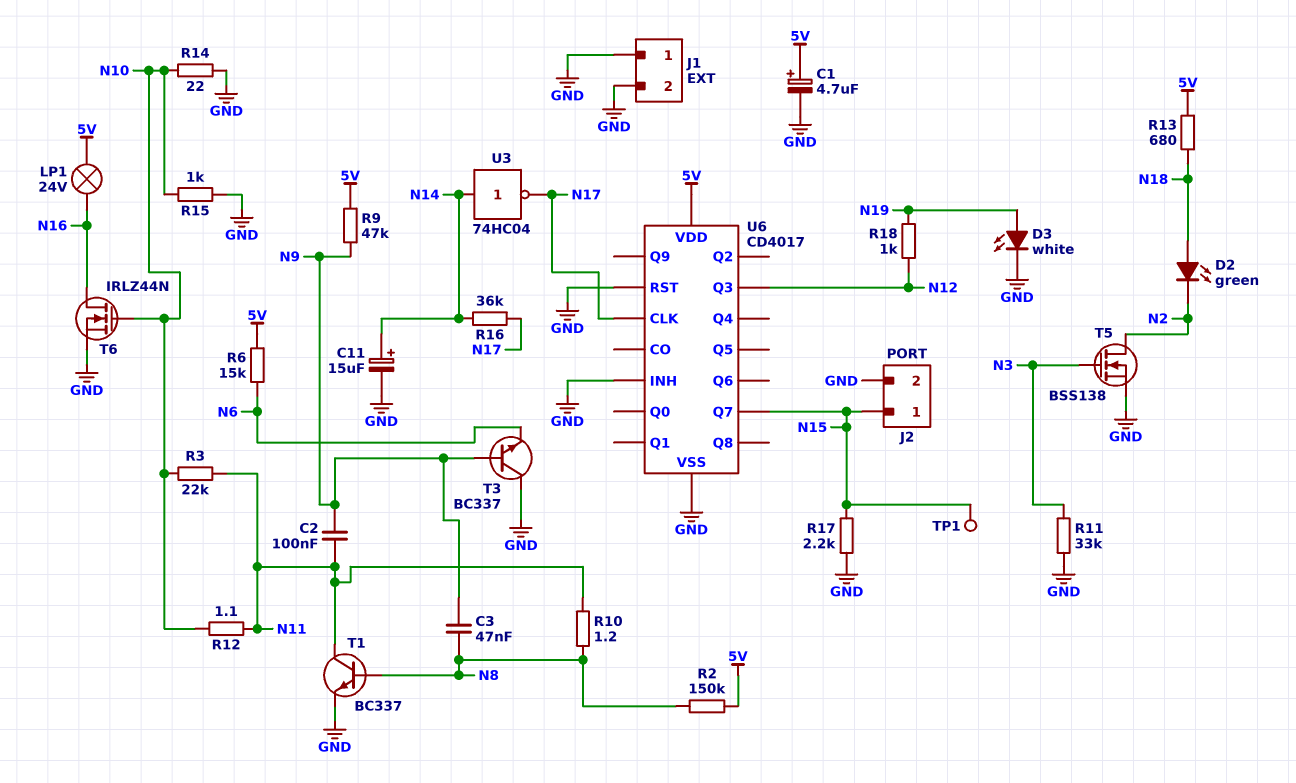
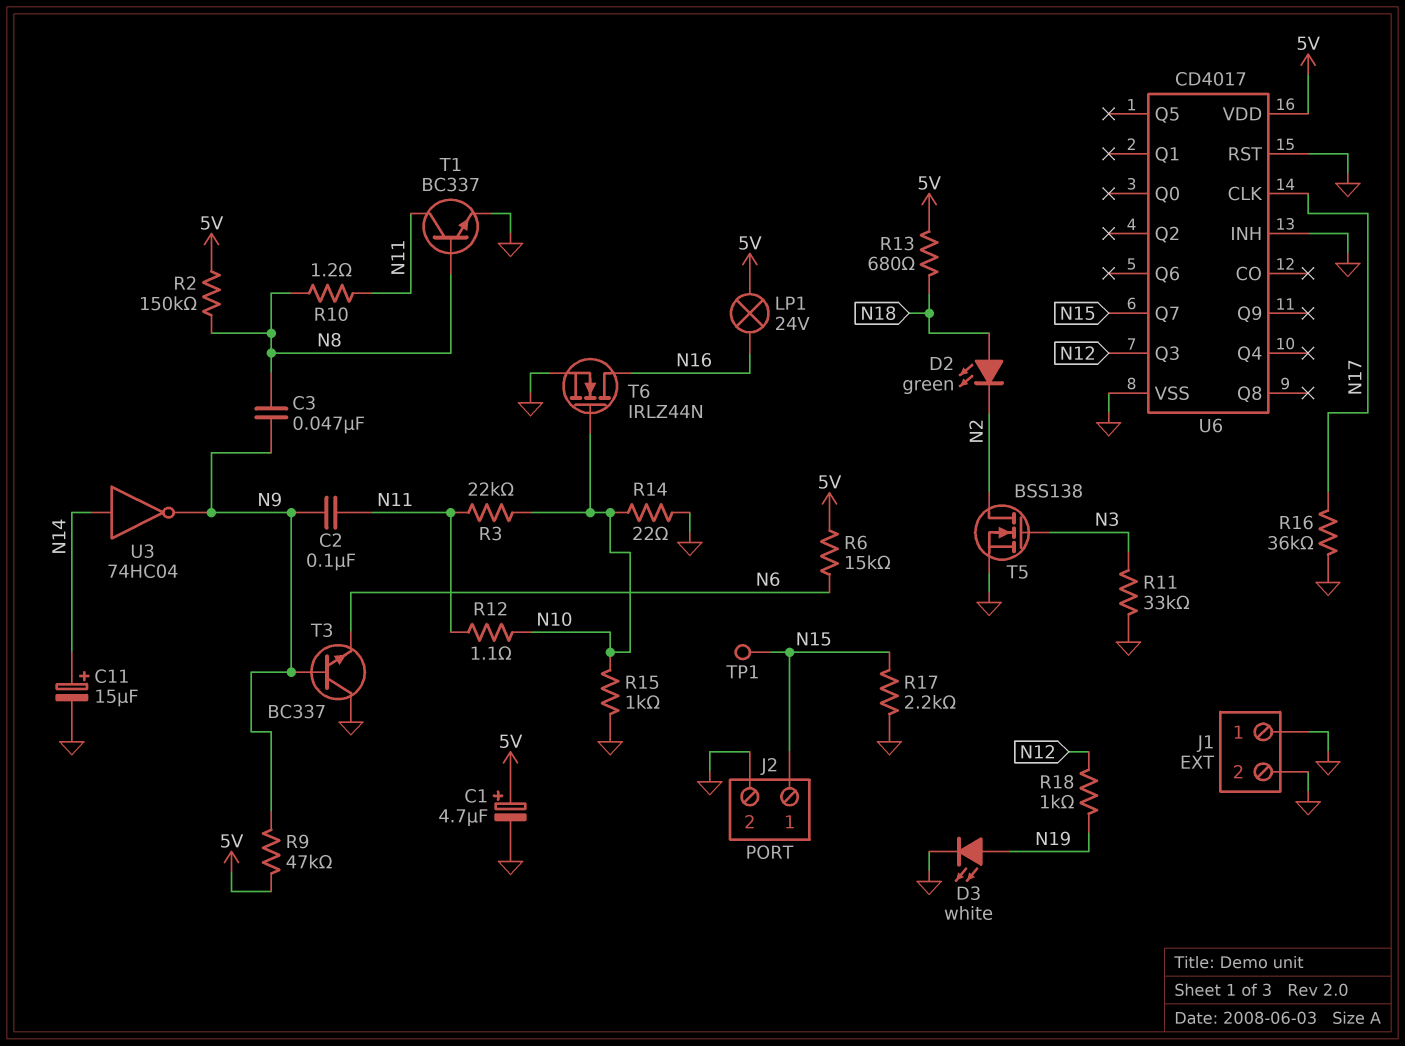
R16: 36k (N14, N17) -> 36k (GND, N17)
U3: NOT 74HC04 (in N14, out N17) -> NOT 74HC04 (in N14, out N9)

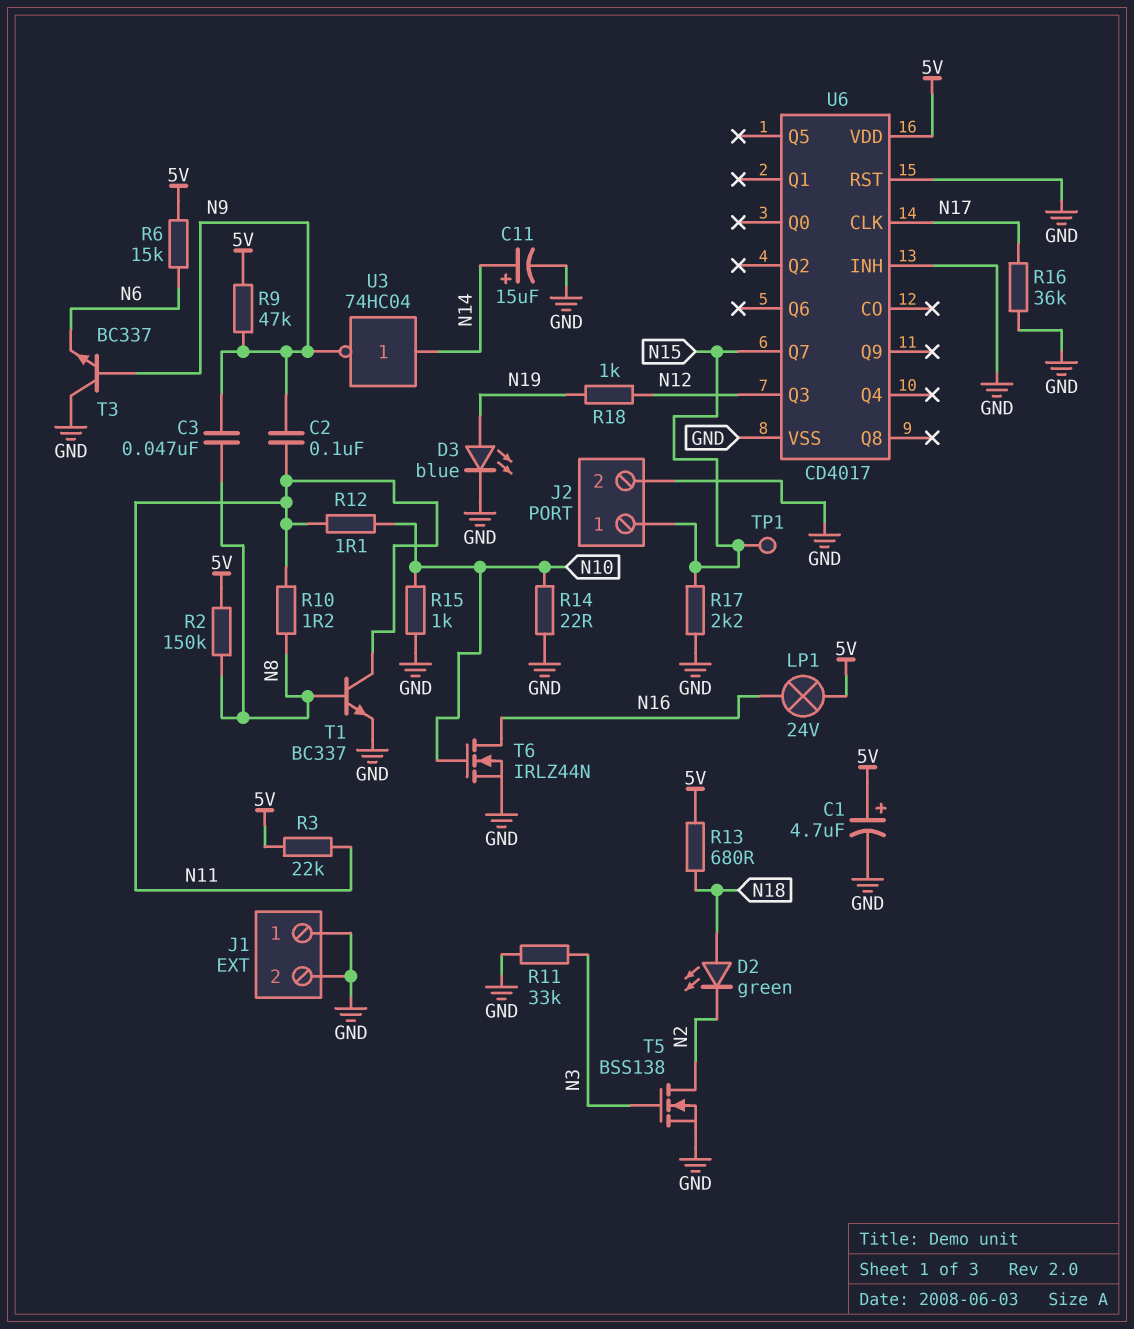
D3: LED white (A N19, K GND) -> LED blue (A N19, K GND)
R3: 22k (N10, N11) -> 22k (5V, N11)

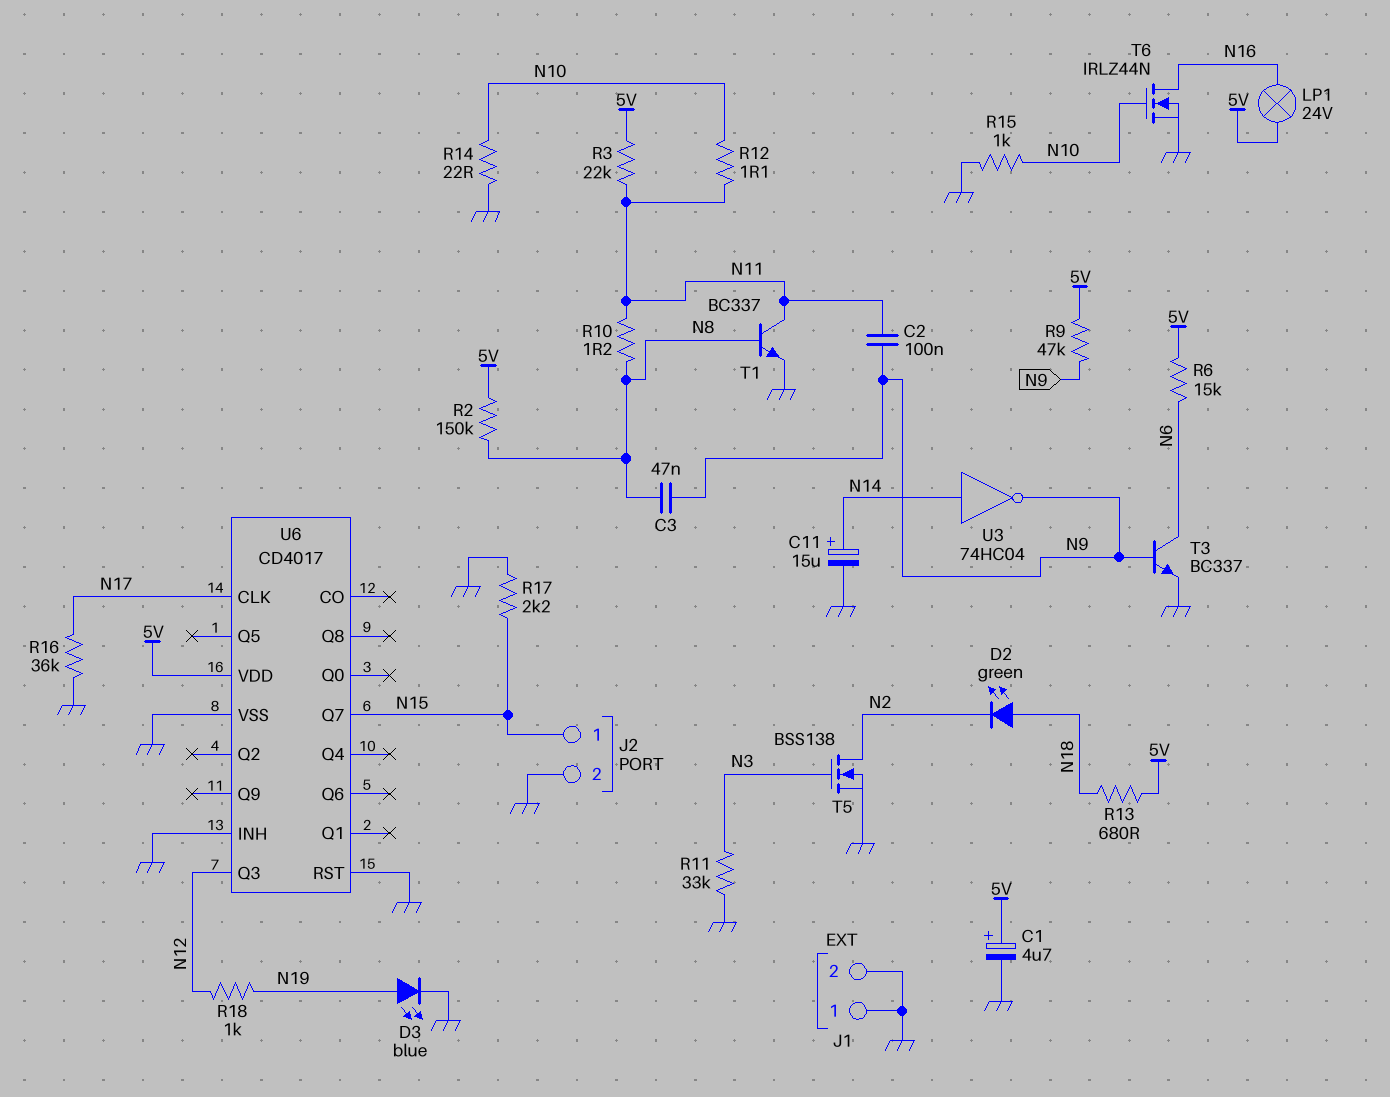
T3: NPN BC337 (B N9, C GND, E N6) -> NPN BC337 (B N9, C N6, E GND)
TP1: test point (N15) -> none

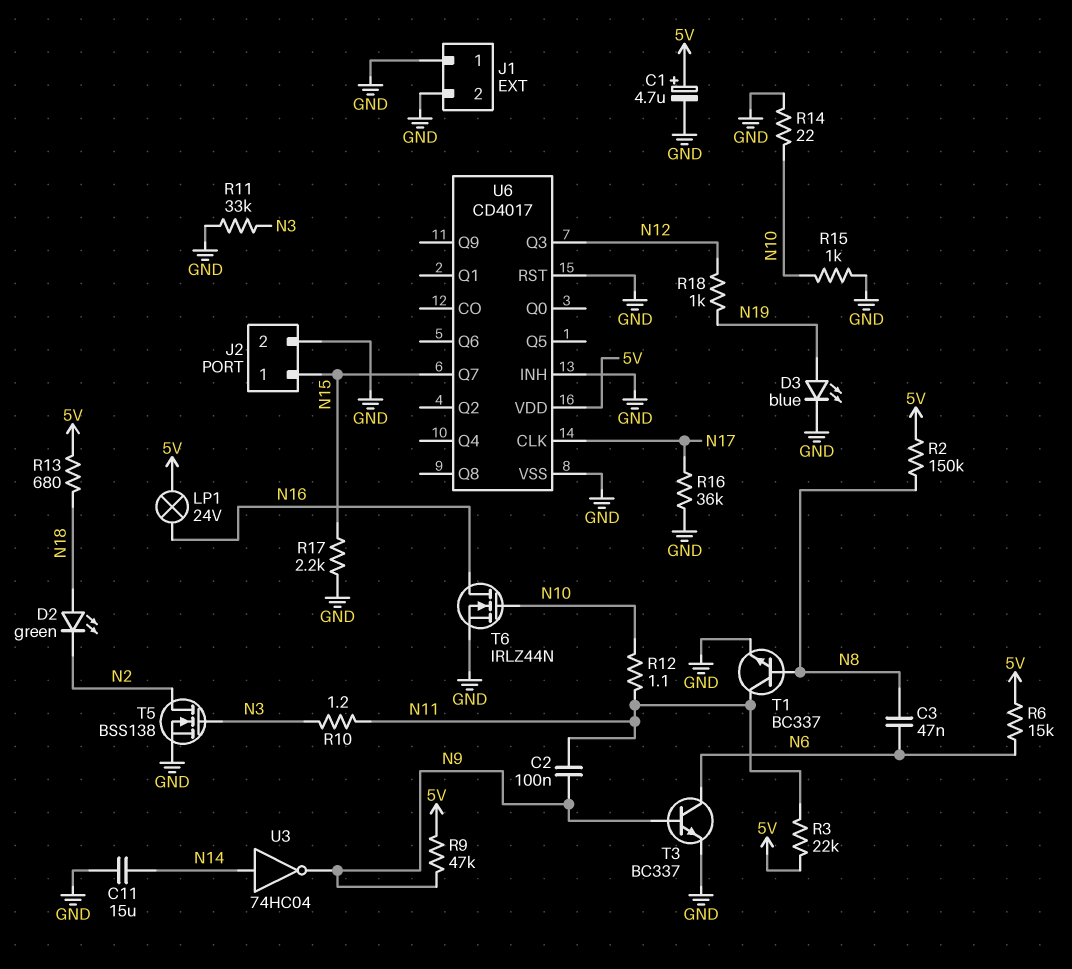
C3: 47nF (N8, N9) -> 47nF (N6, N8)
C11: 15uF (plus N14, minus GND) -> 15uF (GND, N14)
R10: 1.2 (N8, N11) -> 1.2 (N3, N11)

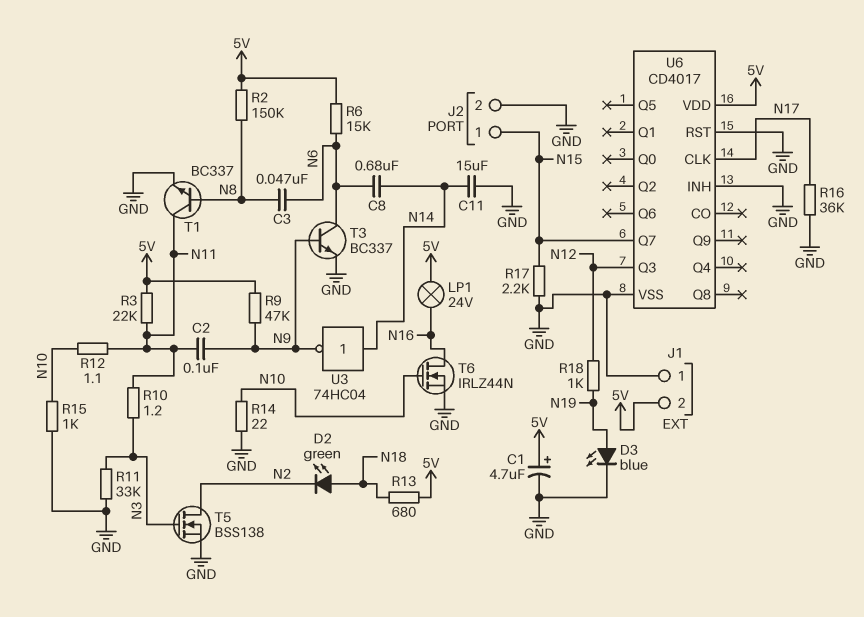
C8: none -> 680nF (N6, N14)
J1 pin 2: GND -> 5V

